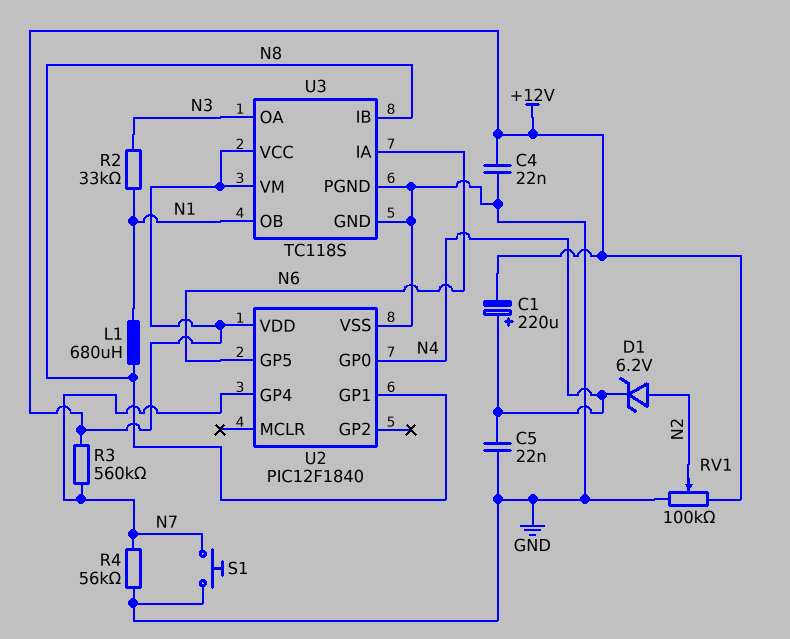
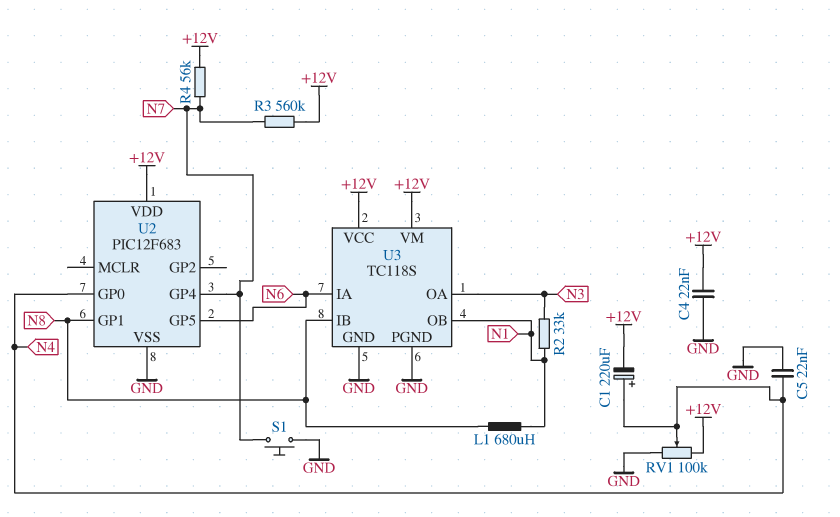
D1: zener 6.2V (A N2, K N4) -> none
R4: 56k (GND, N7) -> 56k (+12V, N7)
RV1: 100k (+12V, GND, wiper N2) -> 100k (+12V, GND, wiper N4)
U2: PIC12F1840 -> PIC12F683

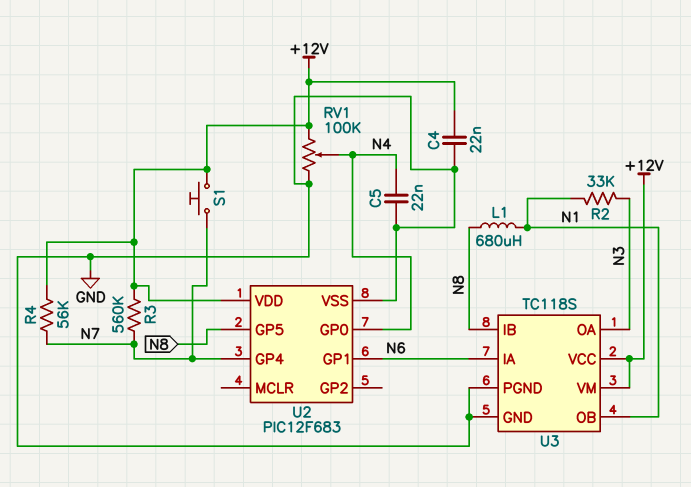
C1: 220uF (plus N4, minus +12V) -> none
S1: button (GND, N7) -> button (+12V, N7)
U2 pin GP1: N8 -> N6
U2 pin GP5: N6 -> N8

